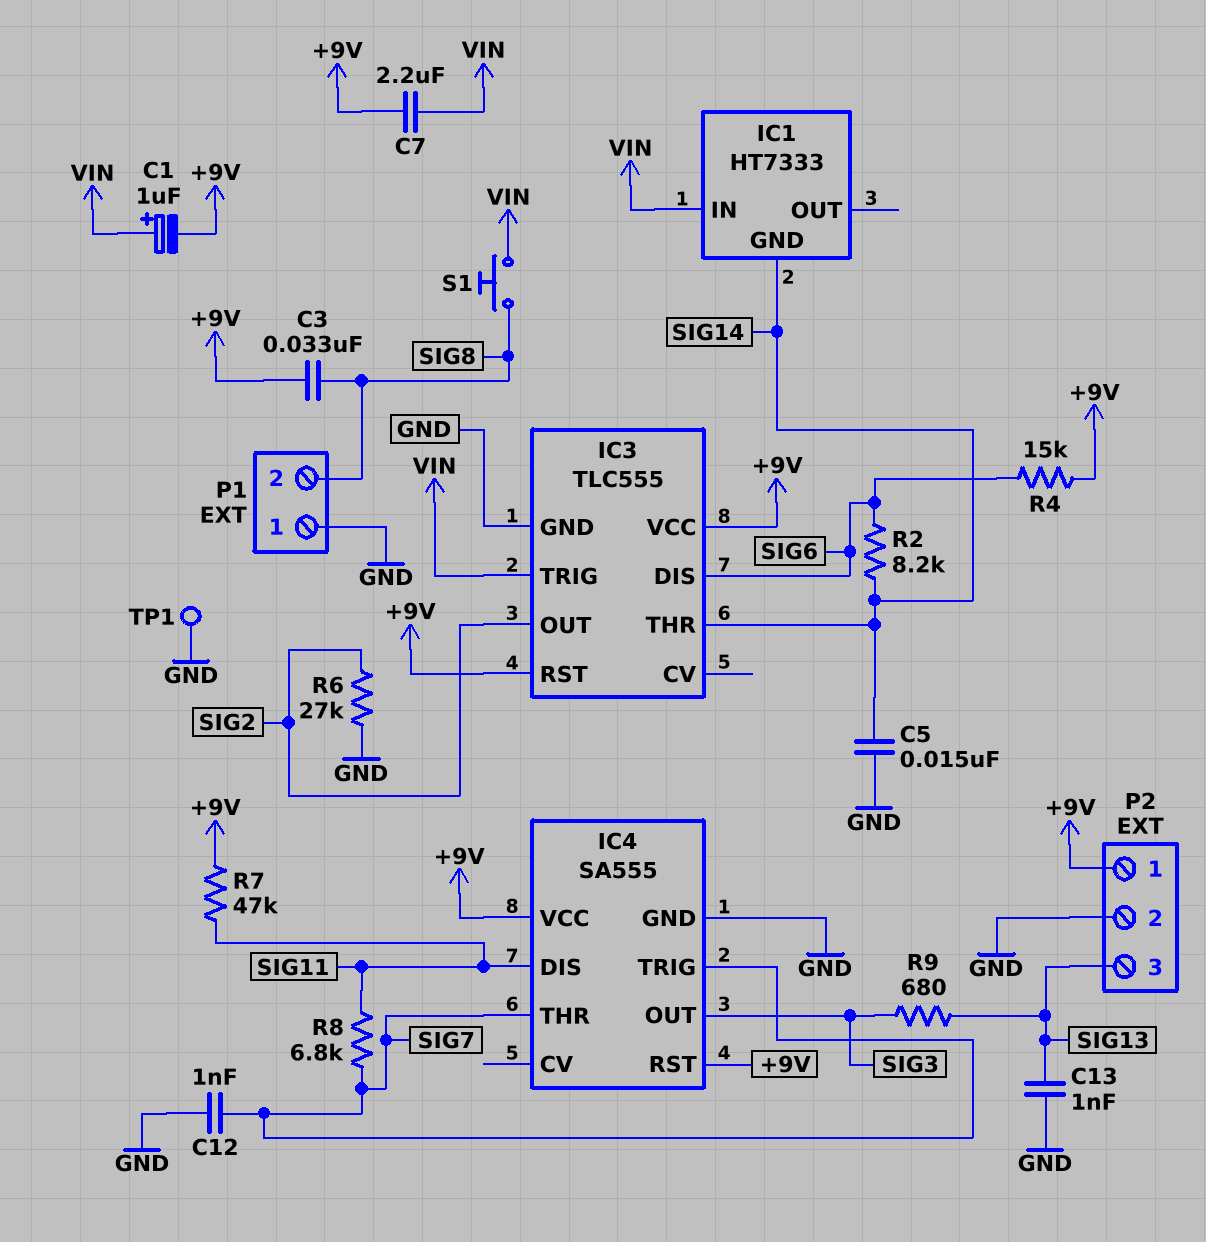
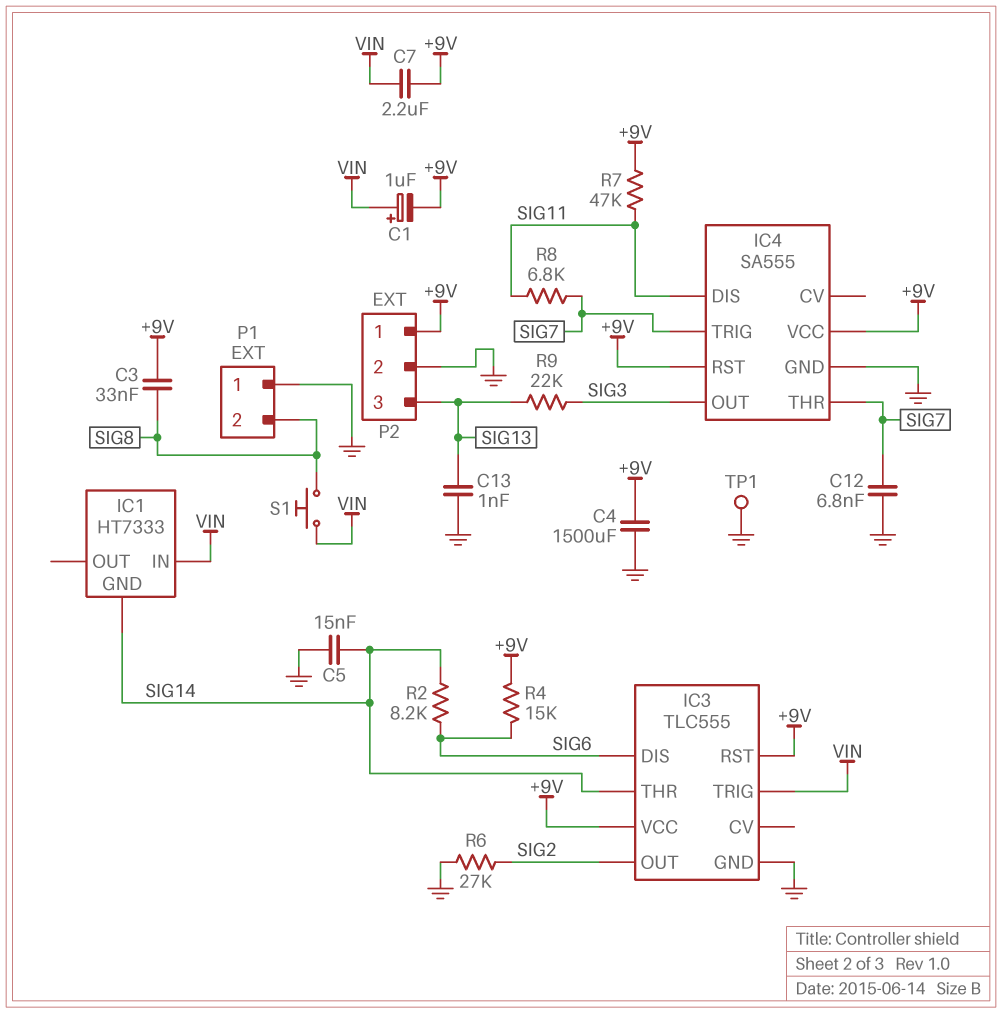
C4: none -> 1500uF (+9V, GND)
C12: 1nF (GND, SIG7) -> 6.8nF (GND, SIG7)
R9: 680 (SIG3, SIG13) -> 22k (SIG3, SIG13)

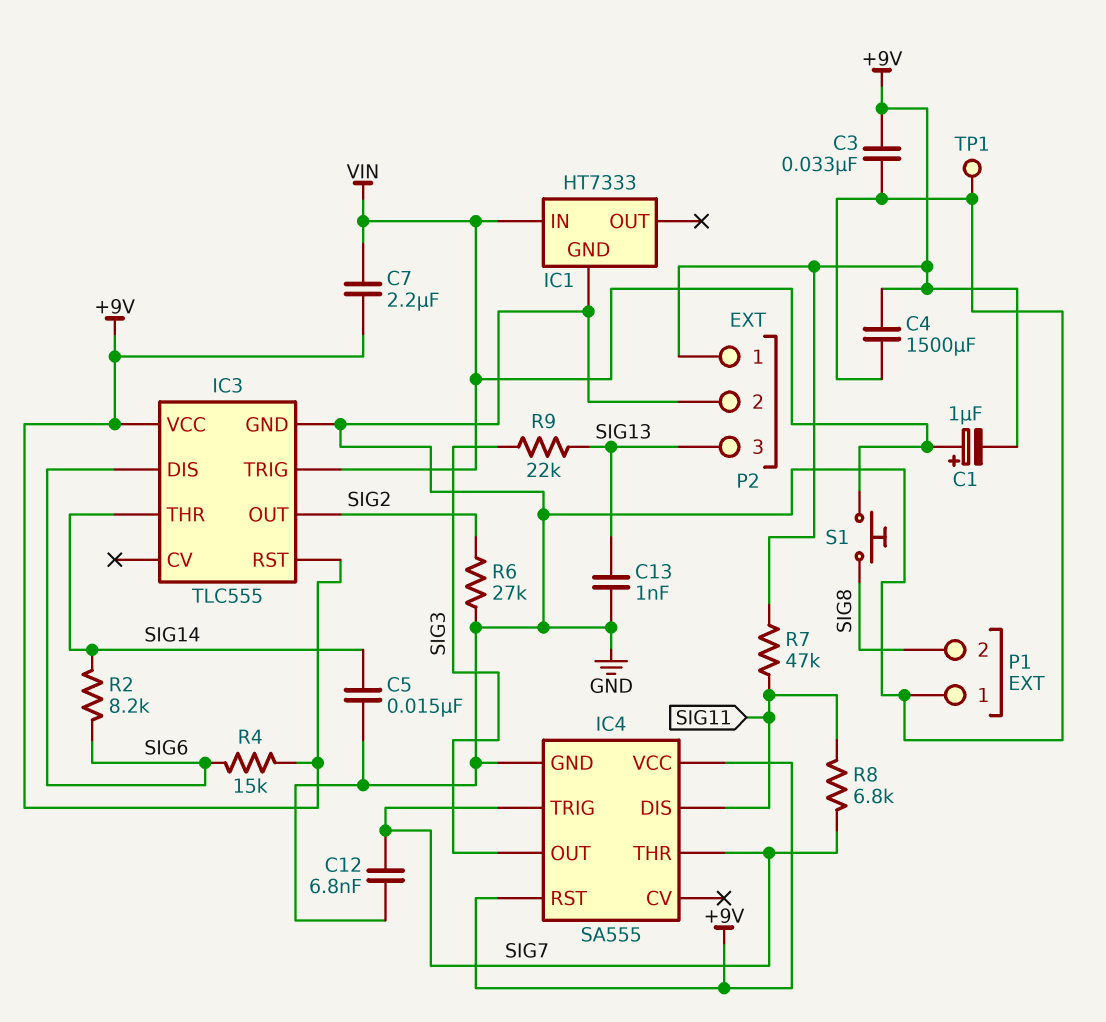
C3: 33nF (+9V, SIG8) -> 33nF (+9V, GND)
IC1 pin GND: SIG14 -> GND

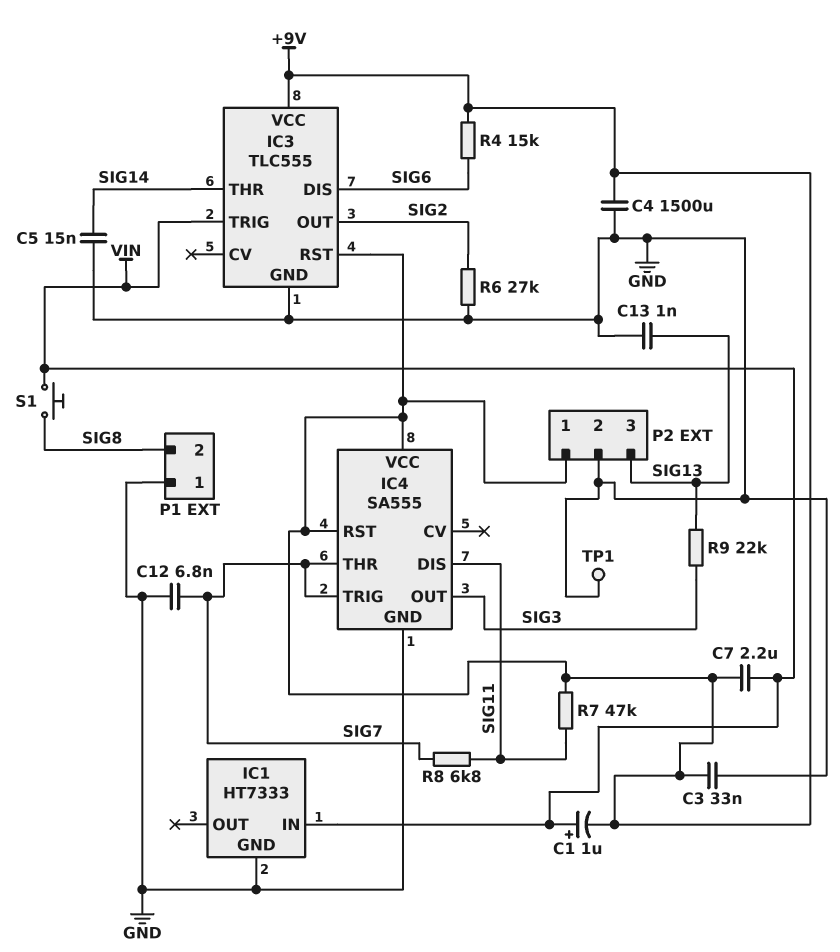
R2: 8.2k (SIG6, SIG14) -> none

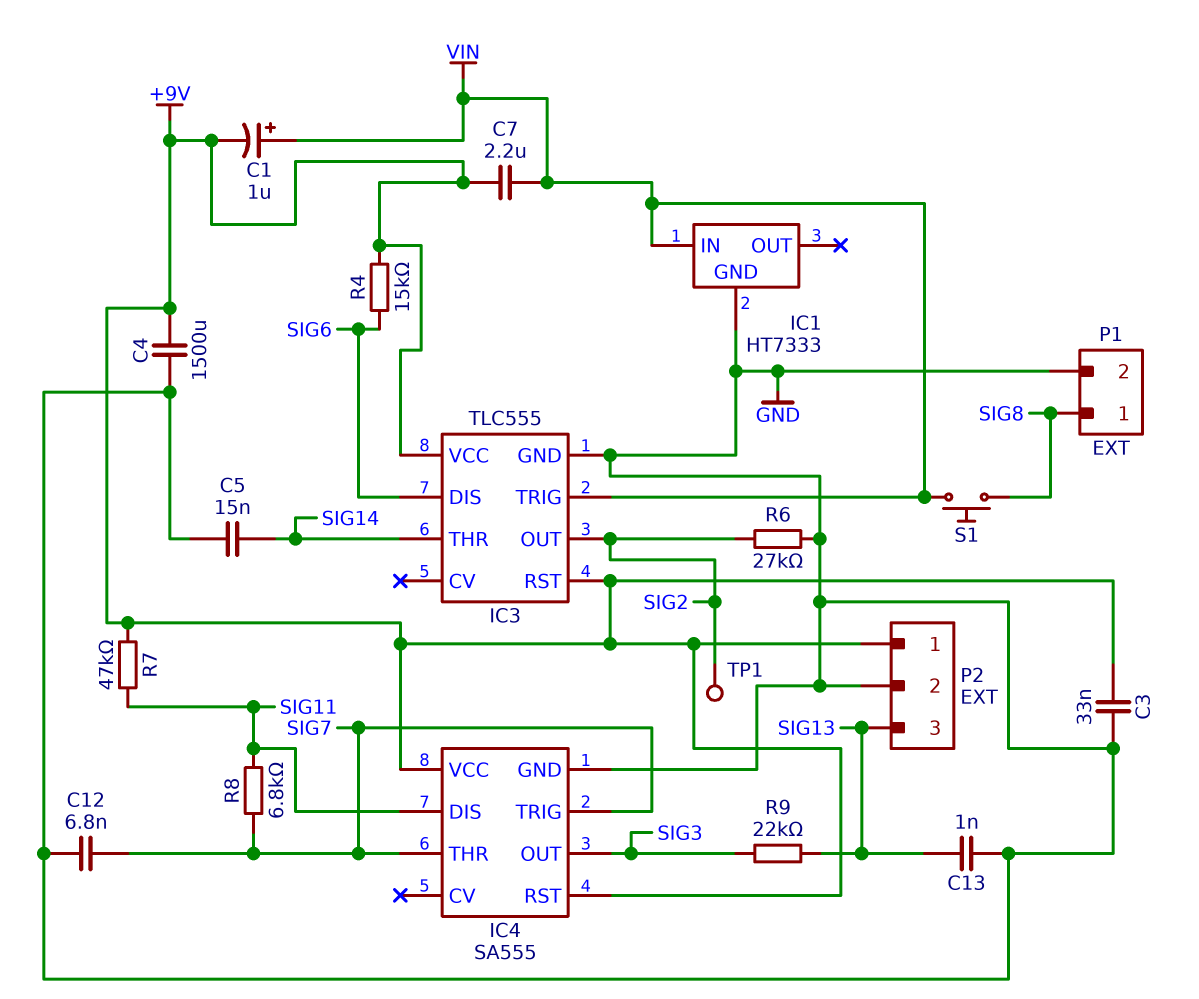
P1 pin 1: GND -> SIG8
P1 pin 2: SIG8 -> GND
TP1: test point (GND) -> test point (SIG2)

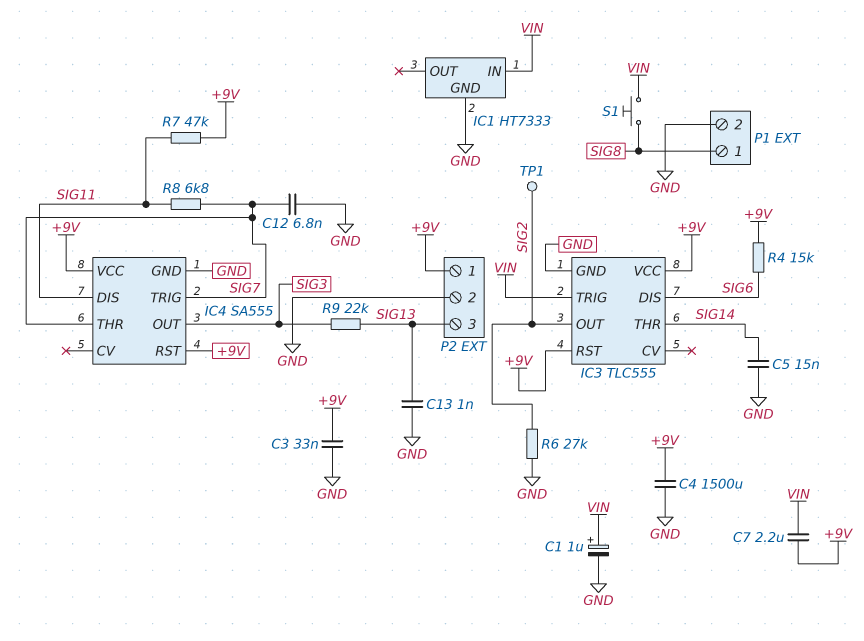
C1: 1uF (plus VIN, minus +9V) -> 1uF (plus VIN, minus GND)

